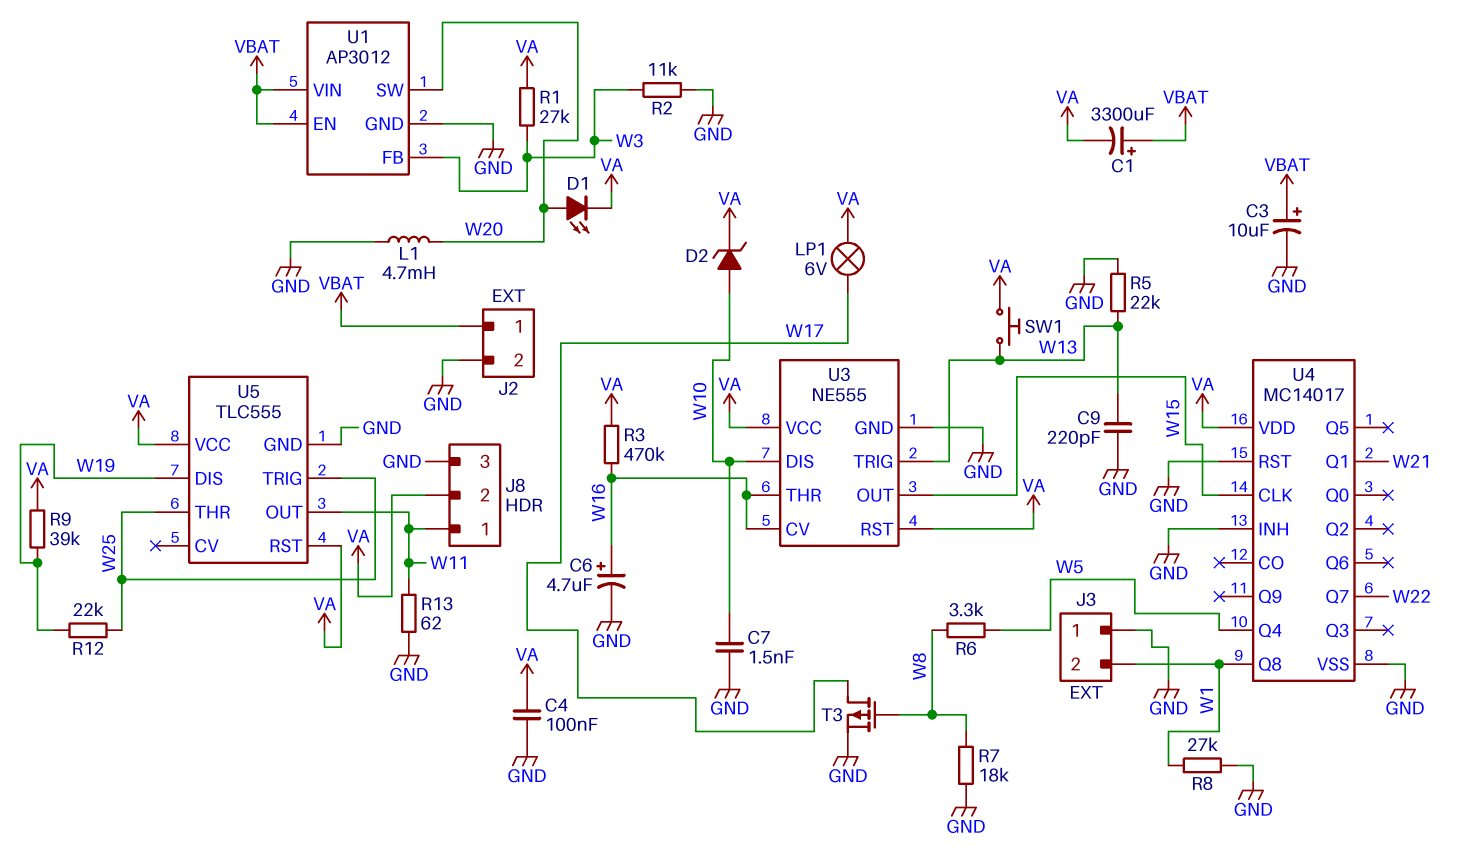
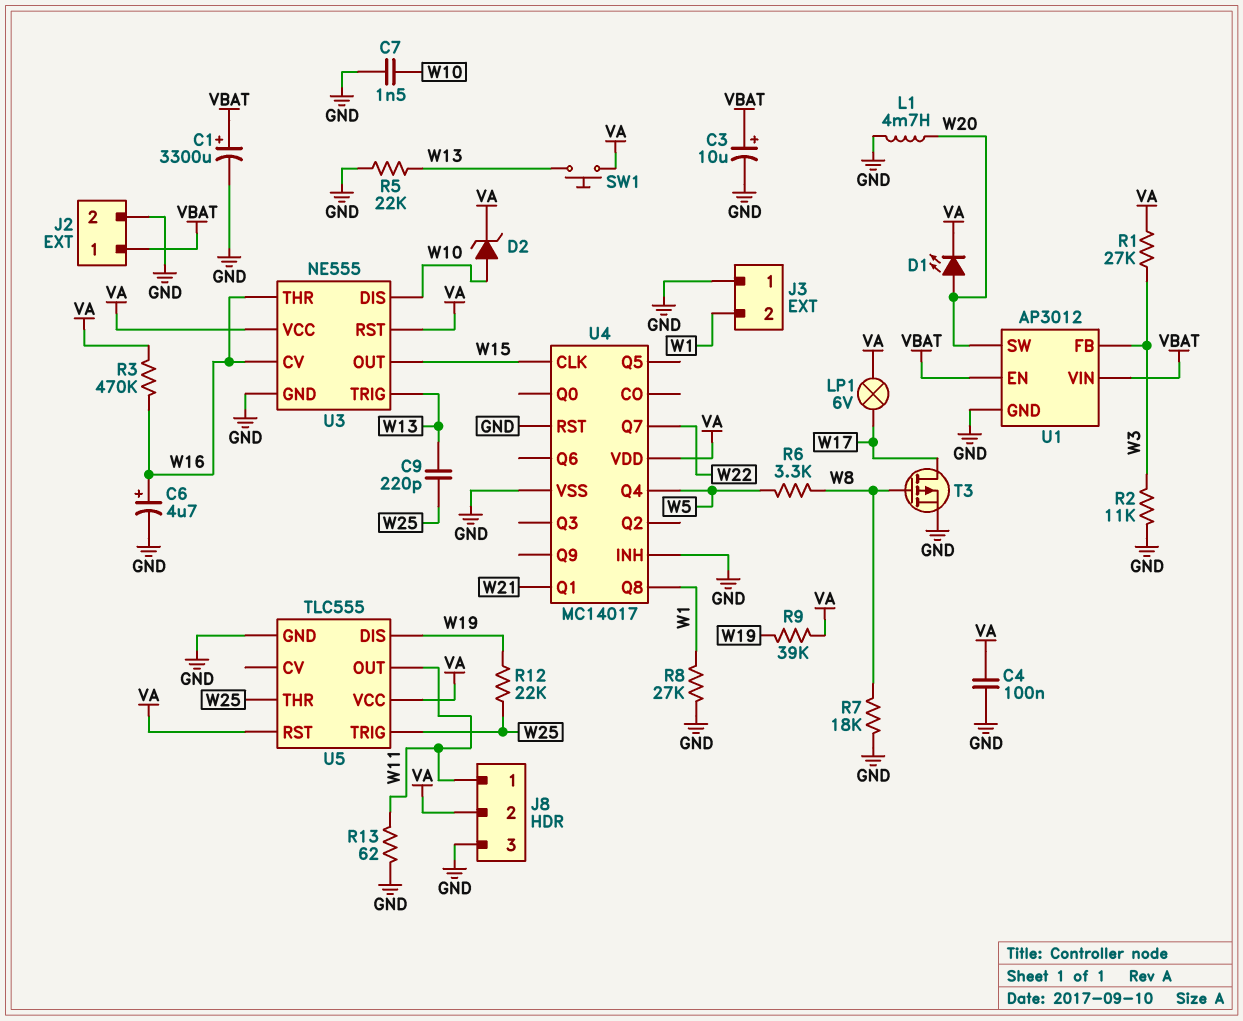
C1: 3300uF (plus VBAT, minus VA) -> 3300uF (plus VBAT, minus GND)
C9: 220pF (GND, W13) -> 220pF (W13, W25)

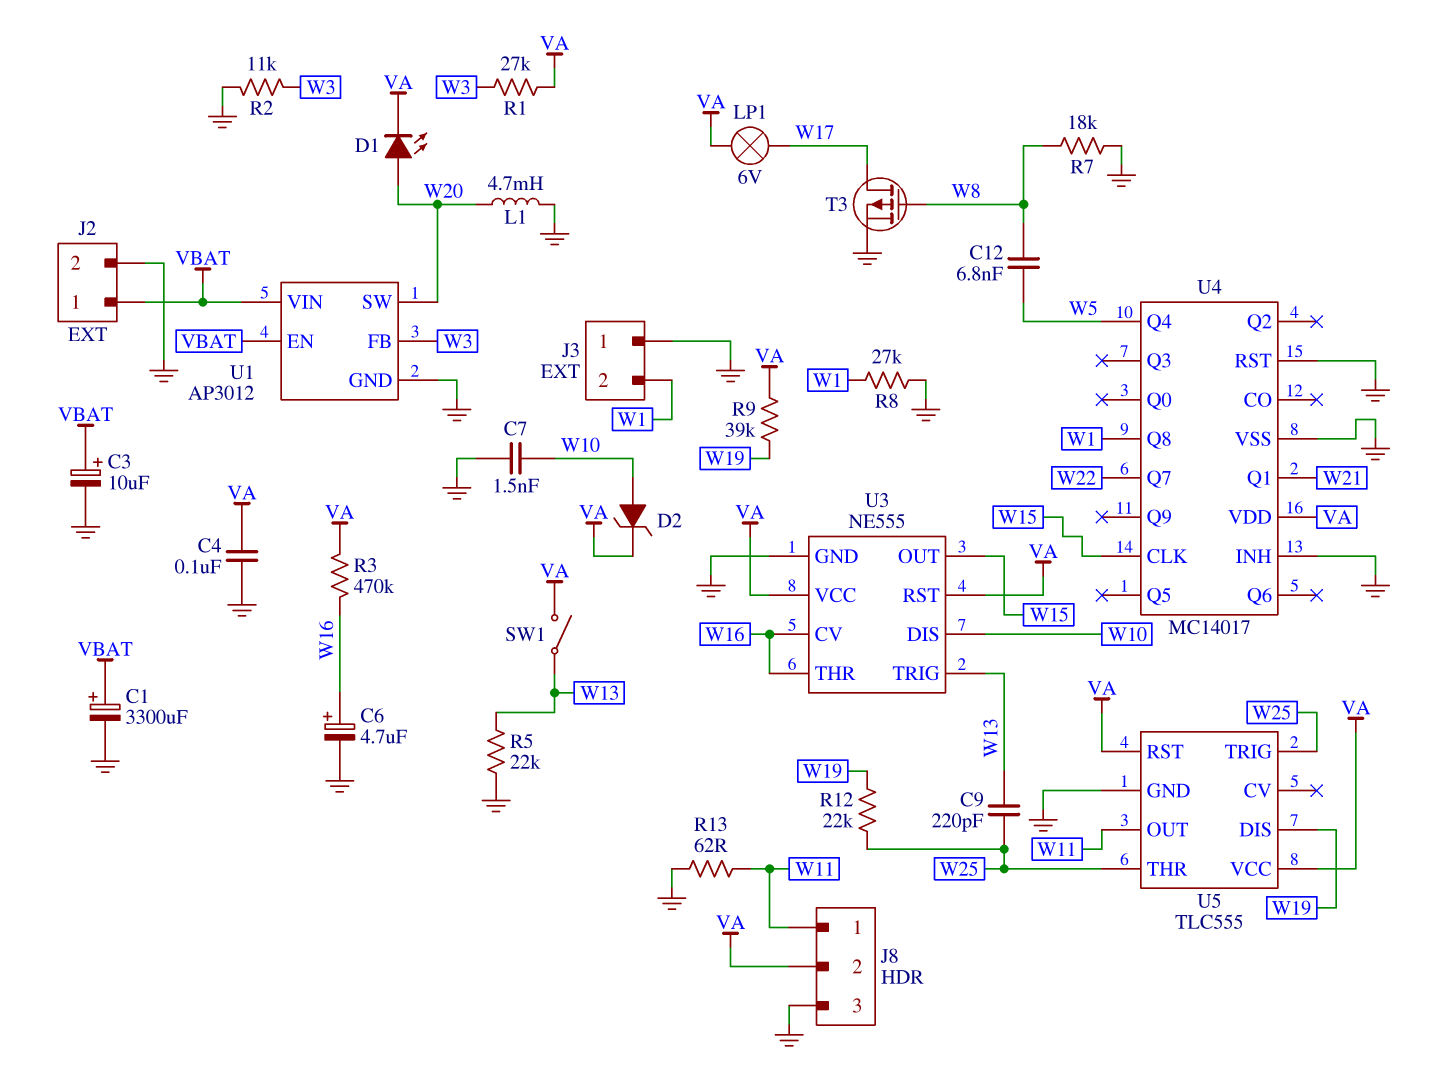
C12: none -> 6.8nF (W5, W8)
R6: 3.3k (W5, W8) -> none
SW1: button (VA, W13) -> switch (VA, W13)

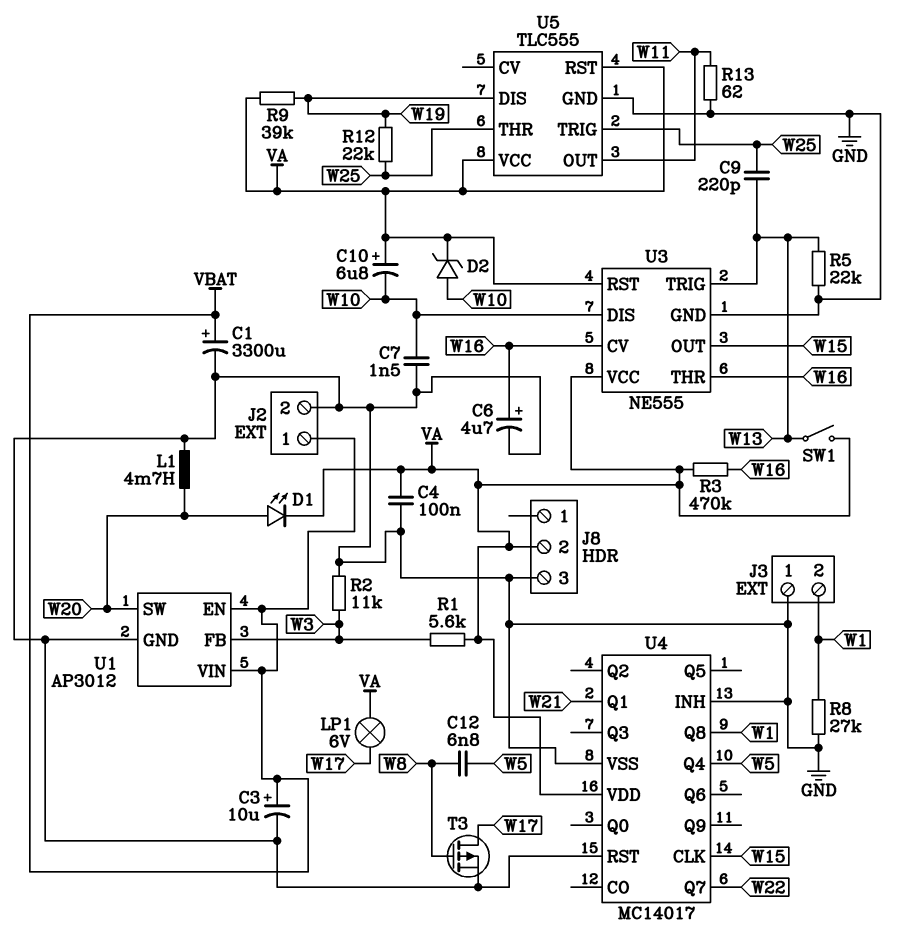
C10: none -> 6.8uF (plus VA, minus W10)
J8 pin 1: W11 -> none
R1: 27k (VA, W3) -> 5.6k (VA, W3)
R7: 18k (GND, W8) -> none

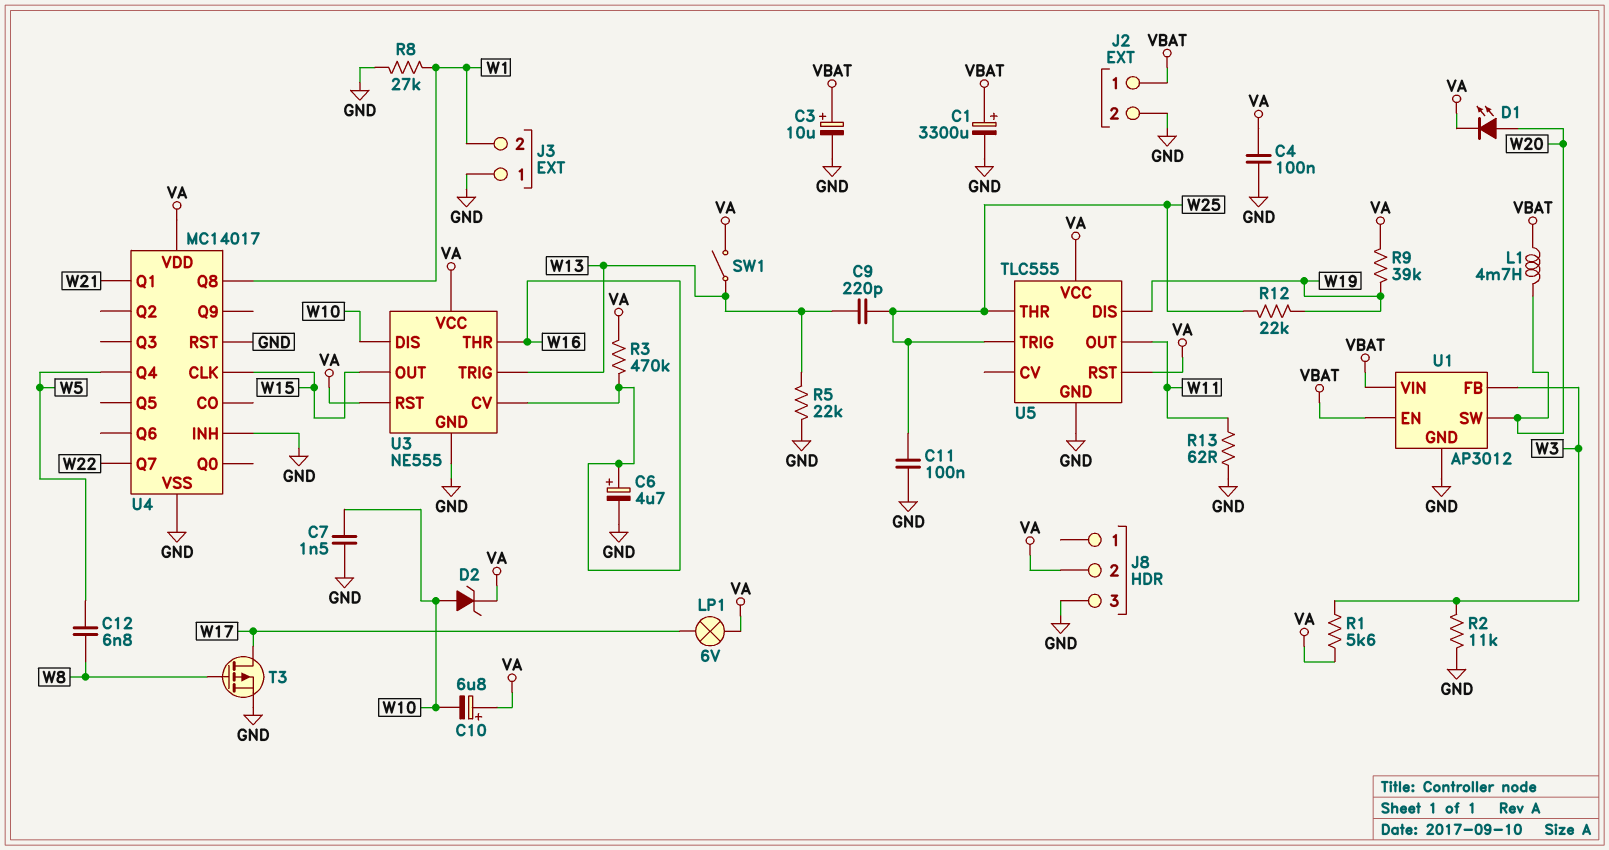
C11: none -> 100nF (GND, W25)
L1: 4.7mH (GND, W20) -> 4.7mH (VBAT, W20)

